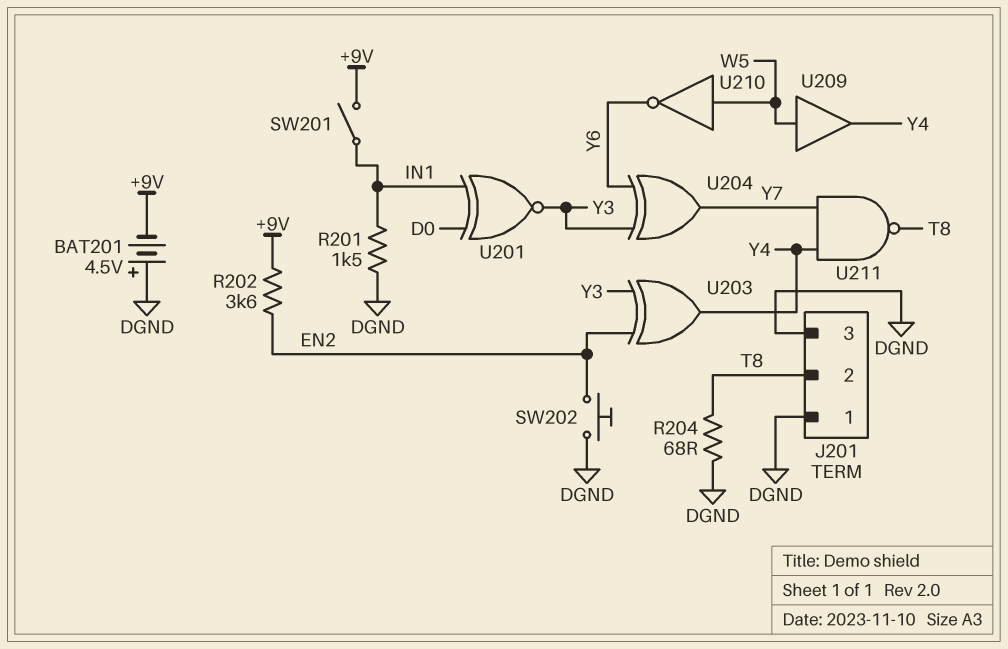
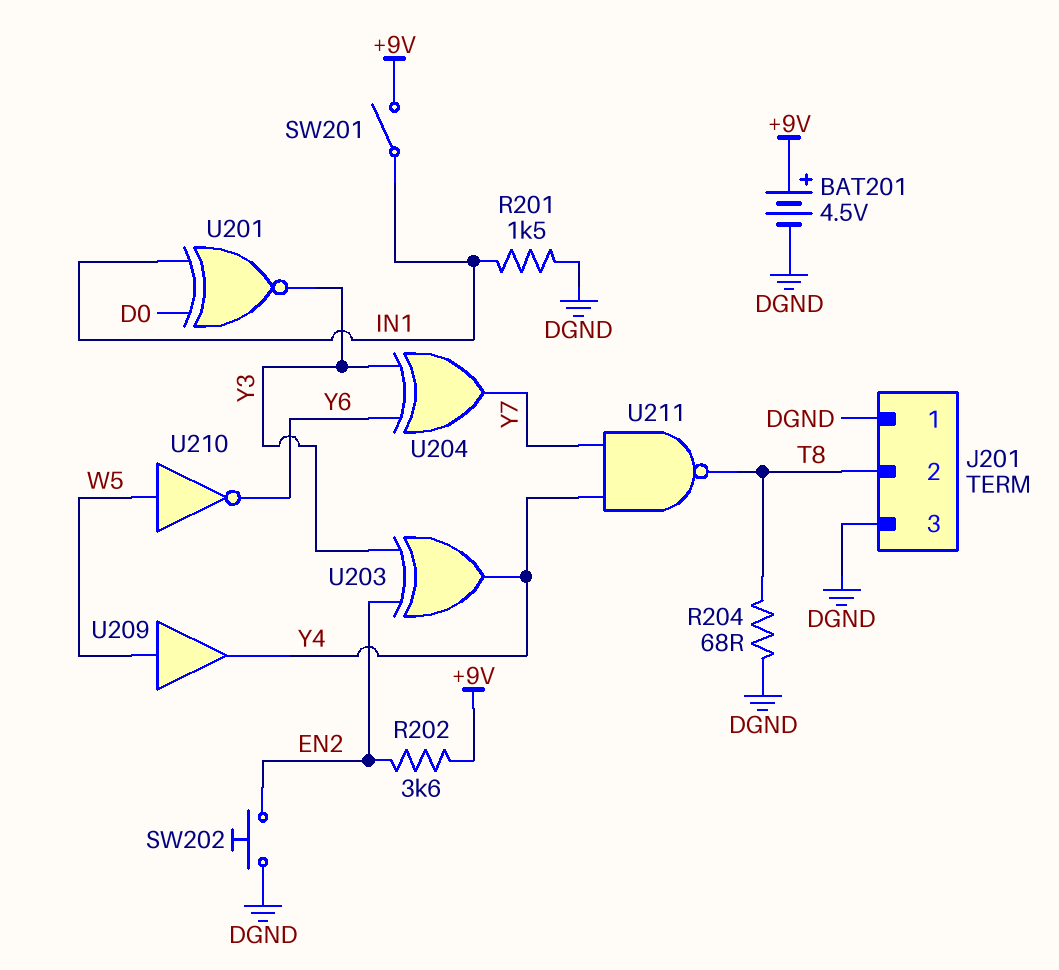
BAT201: 4.5V (plus DGND, minus +9V) -> 4.5V (plus +9V, minus DGND)

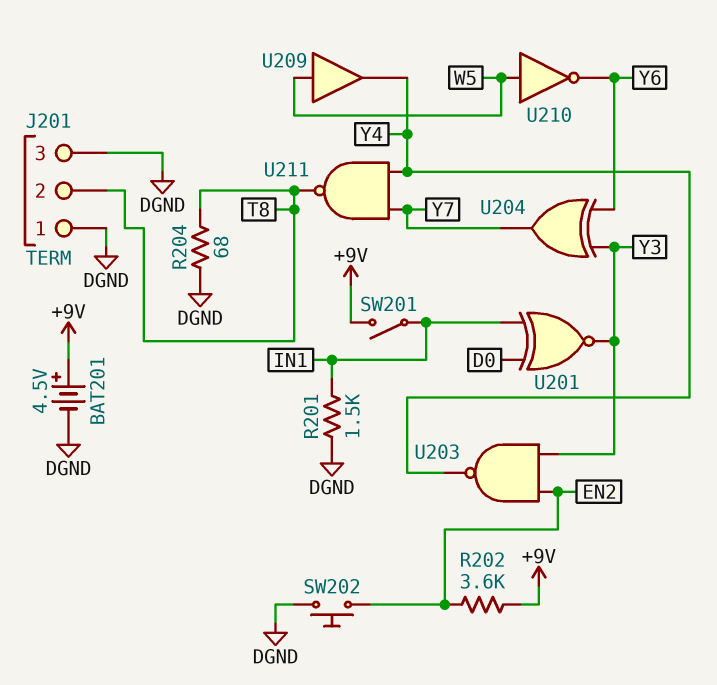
U203: XOR (in EN2, in Y3, out Y4) -> NAND (in EN2, in Y3, out Y4)

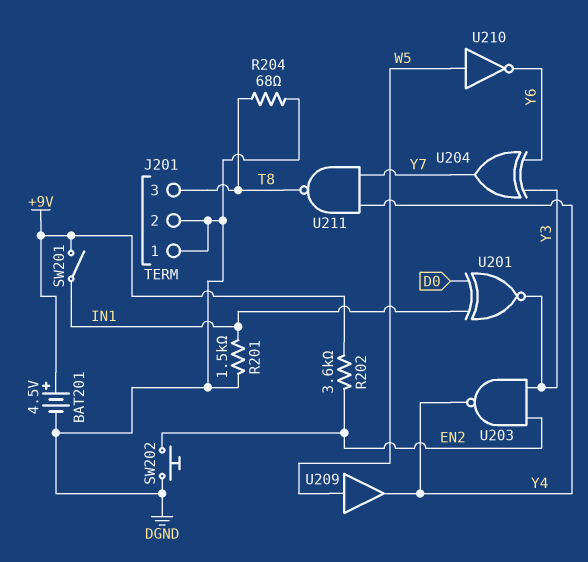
J201 pin 2: T8 -> DGND
J201 pin 3: DGND -> T8

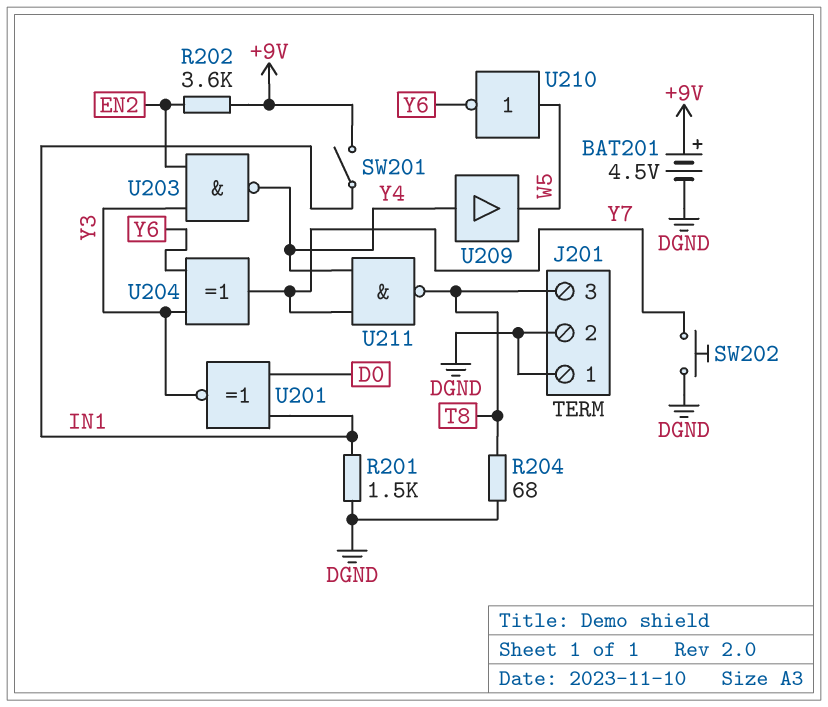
SW202: button (DGND, EN2) -> button (DGND, Y7)
U209: buffer (in W5, out Y4) -> buffer (in Y4, out W5)

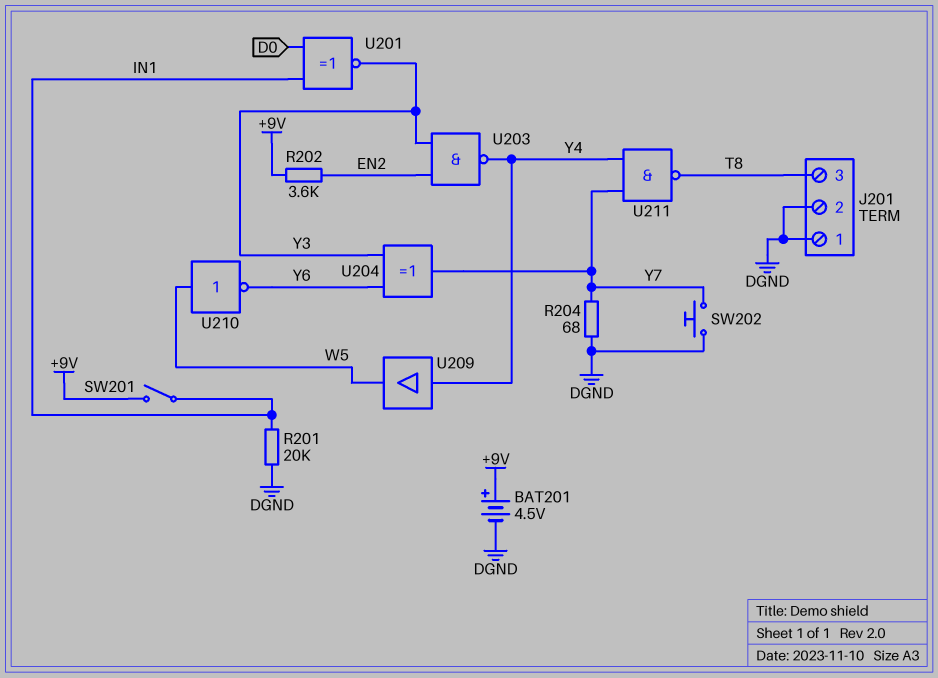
R201: 1.5k (DGND, IN1) -> 20k (DGND, IN1)
R204: 68 (DGND, T8) -> 68 (DGND, Y7)

